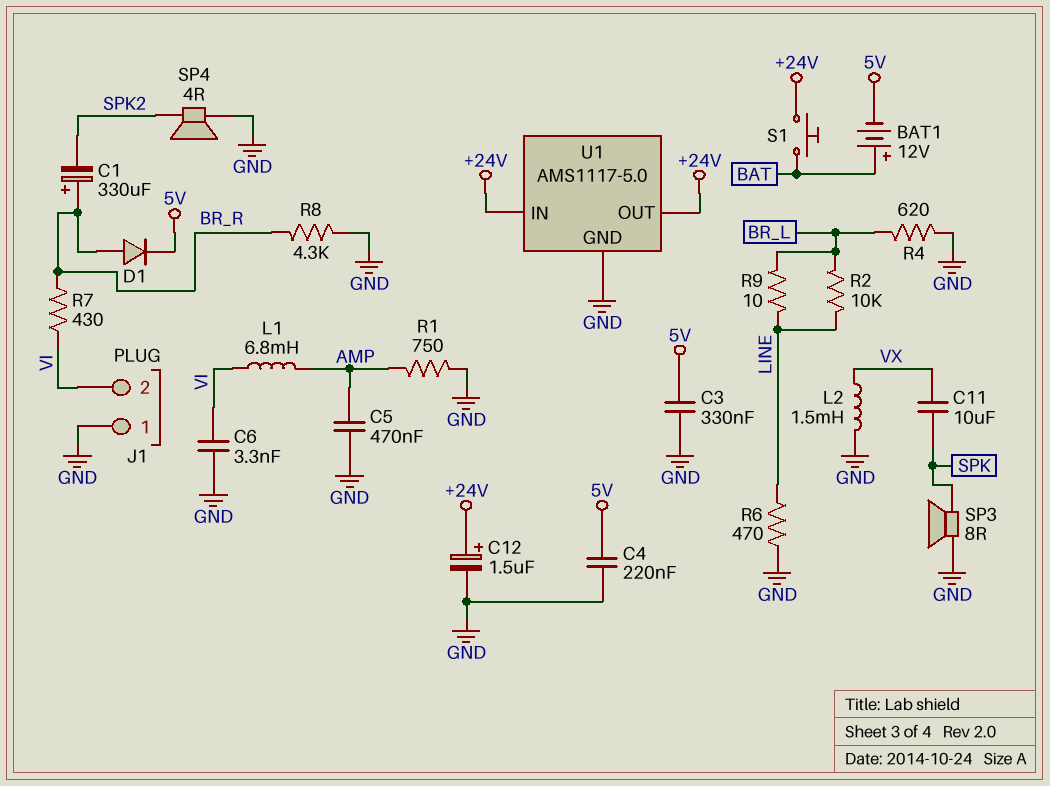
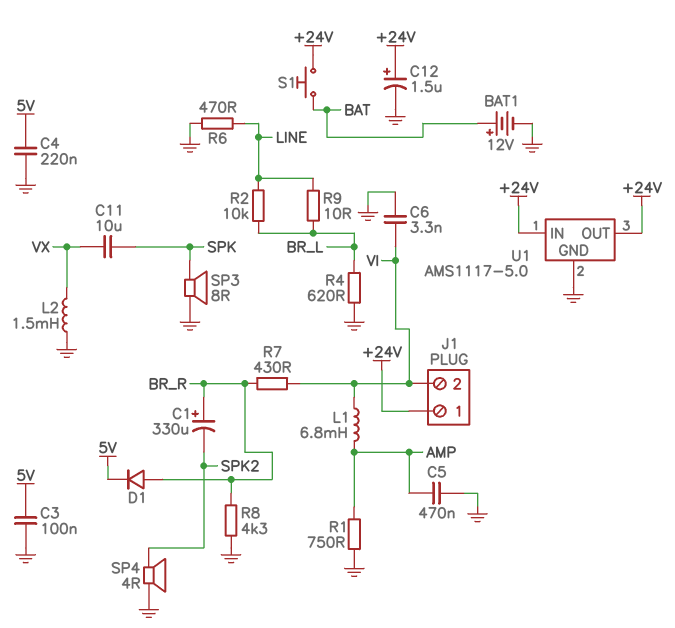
BAT1: 12V (plus BAT, minus 5V) -> 12V (plus BAT, minus GND)
C3: 330nF (5V, GND) -> 100nF (5V, GND)
J1 pin 1: GND -> +24V

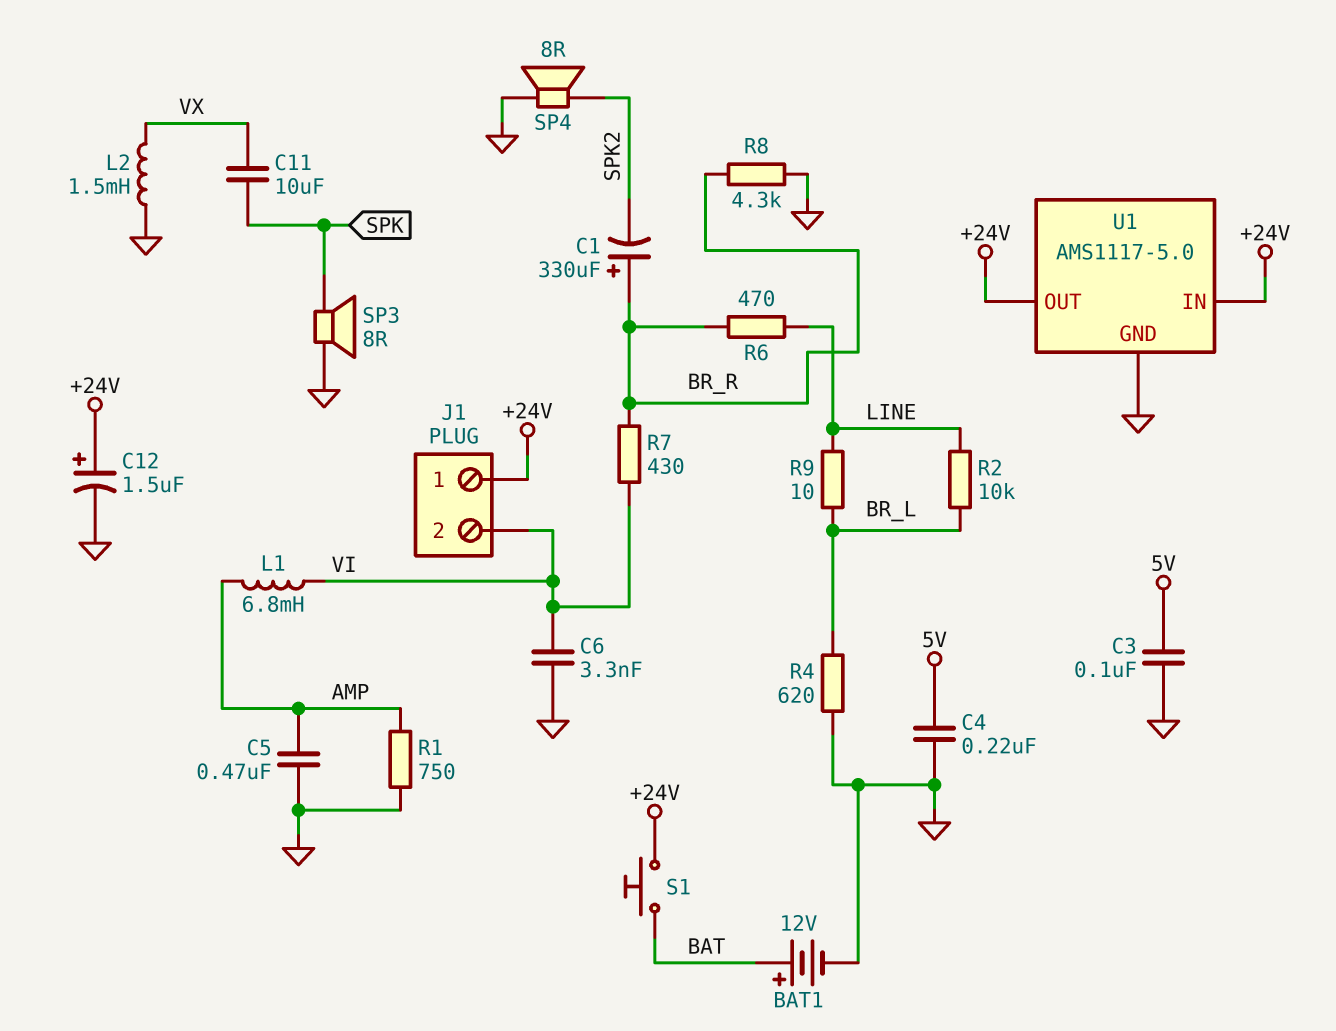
D1: diode (A BR_R, K 5V) -> none
R6: 470 (GND, LINE) -> 470 (BR_R, LINE)
SP4: speaker 4R (GND, SPK2) -> speaker 8R (GND, SPK2)

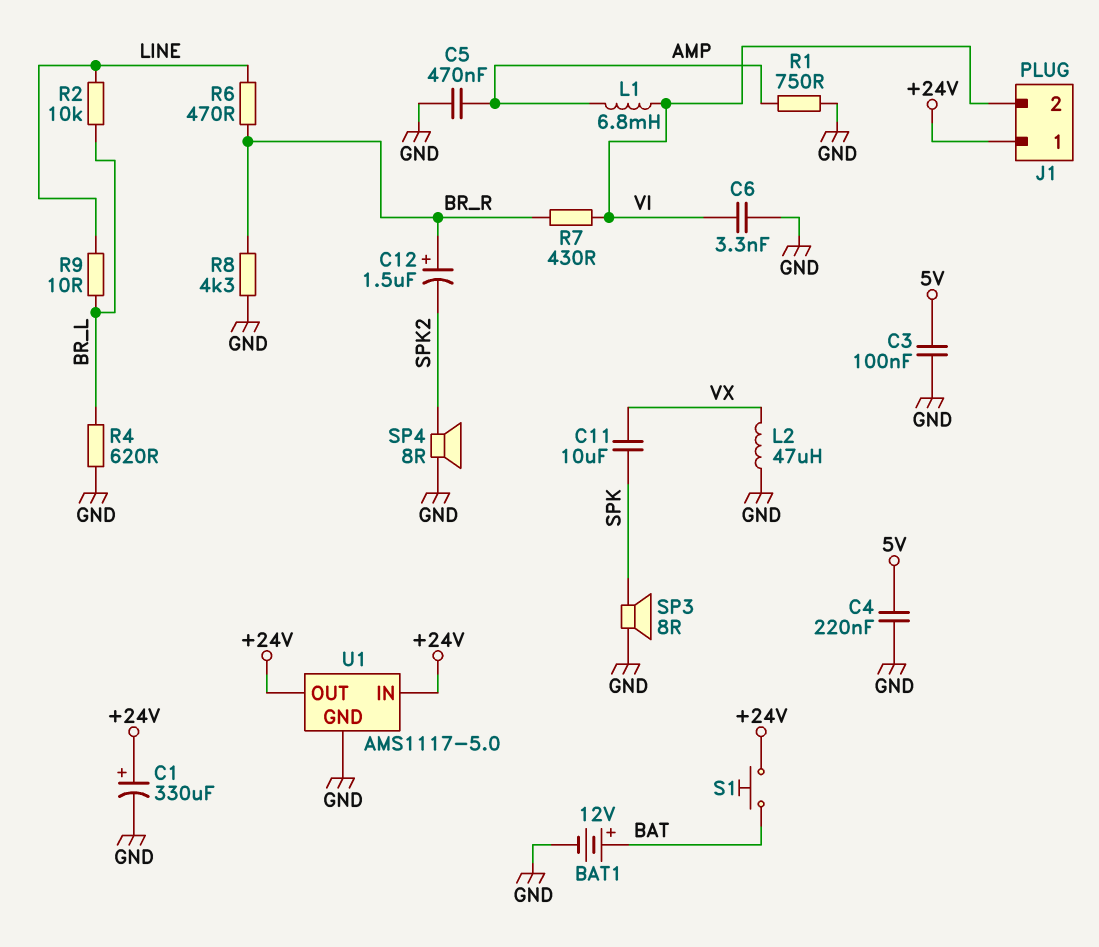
C1: 330uF (plus BR_R, minus SPK2) -> 330uF (plus +24V, minus GND)
C12: 1.5uF (plus +24V, minus GND) -> 1.5uF (plus BR_R, minus SPK2)
L2: 1.5mH (GND, VX) -> 47uH (GND, VX)

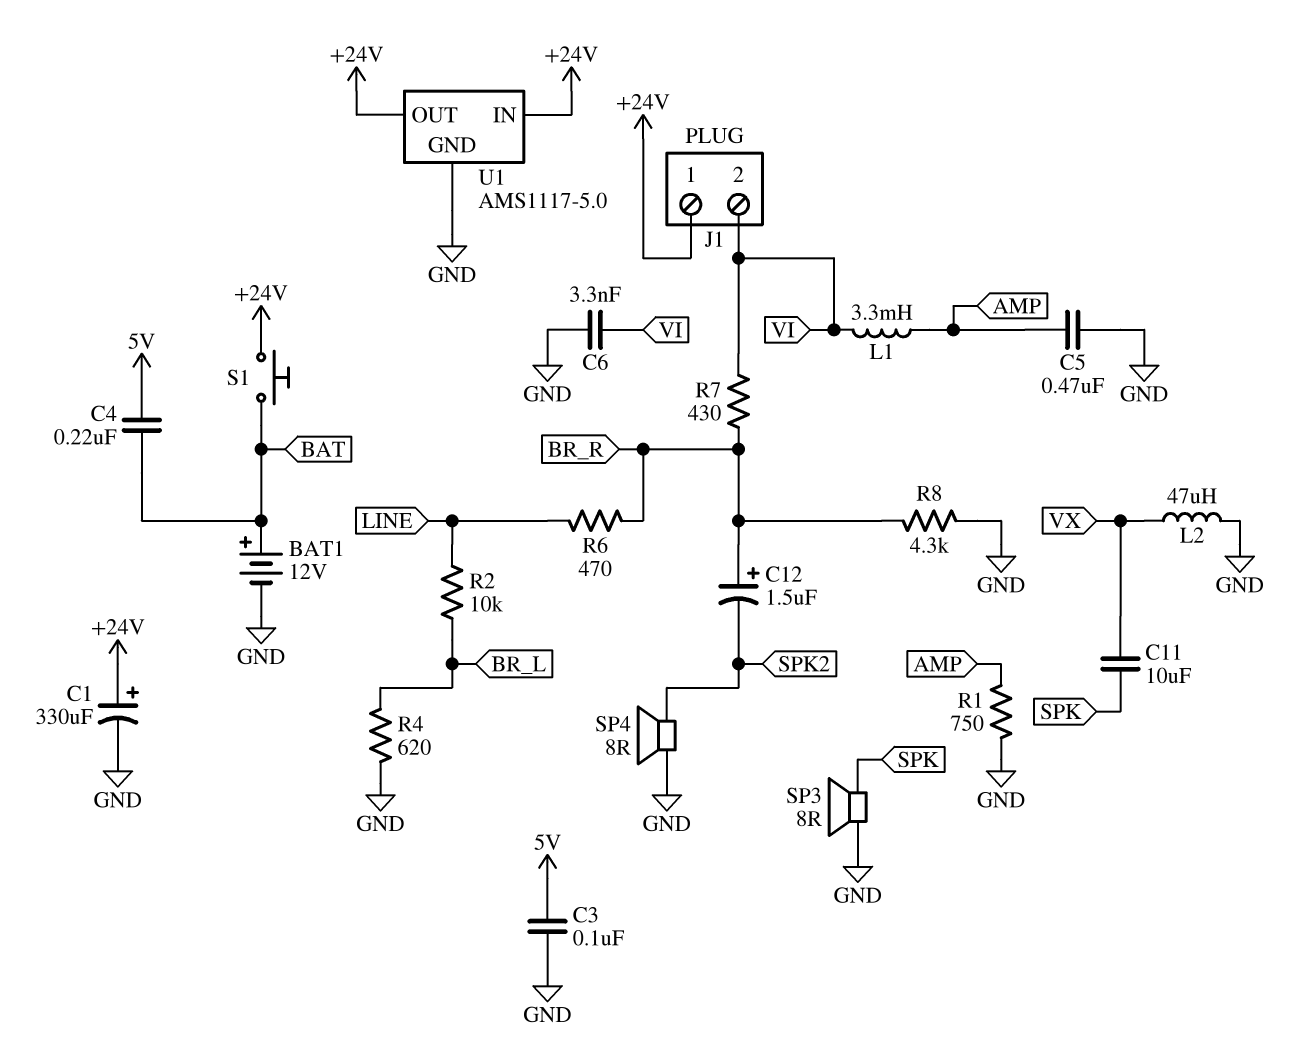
C4: 220nF (5V, GND) -> 220nF (5V, BAT)
L1: 6.8mH (AMP, VI) -> 3.3mH (AMP, VI)
R9: 10 (BR_L, LINE) -> none

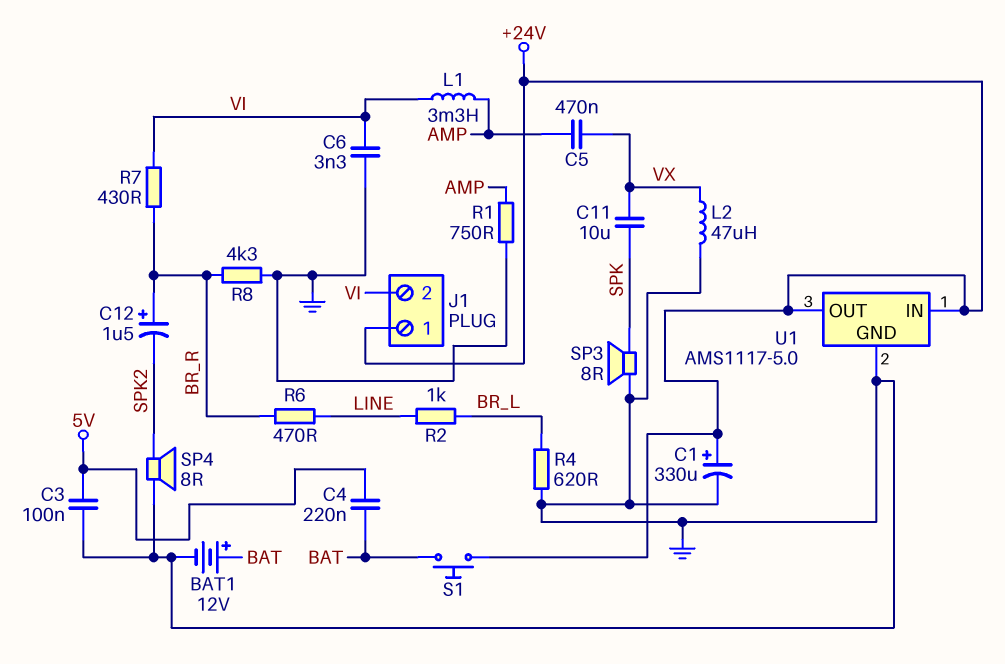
C5: 470nF (AMP, GND) -> 470nF (AMP, VX)
R2: 10k (BR_L, LINE) -> 1k (BR_L, LINE)

